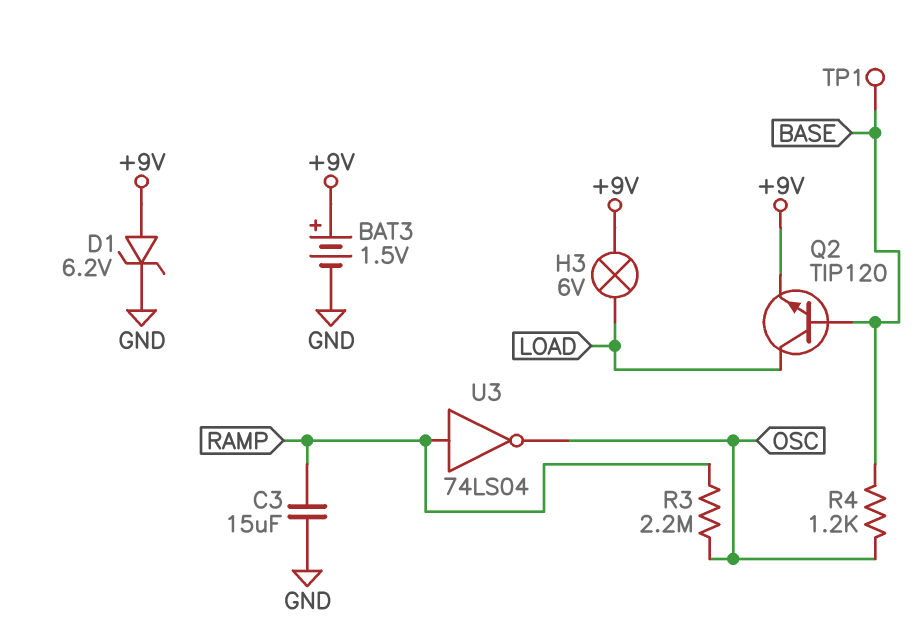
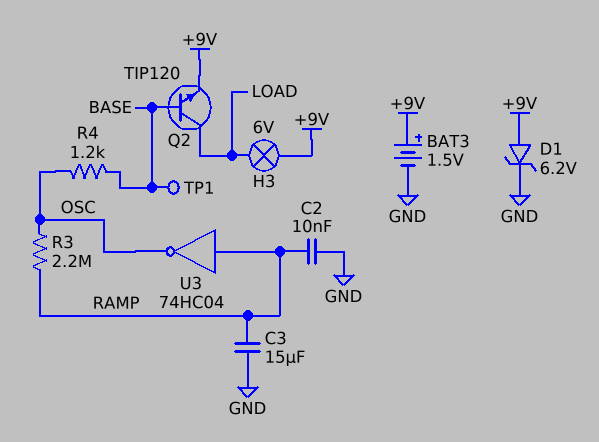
C2: none -> 10nF (GND, RAMP)
U3: NOT 74LS04 (in RAMP, out OSC) -> NOT 74HC04 (in RAMP, out OSC)

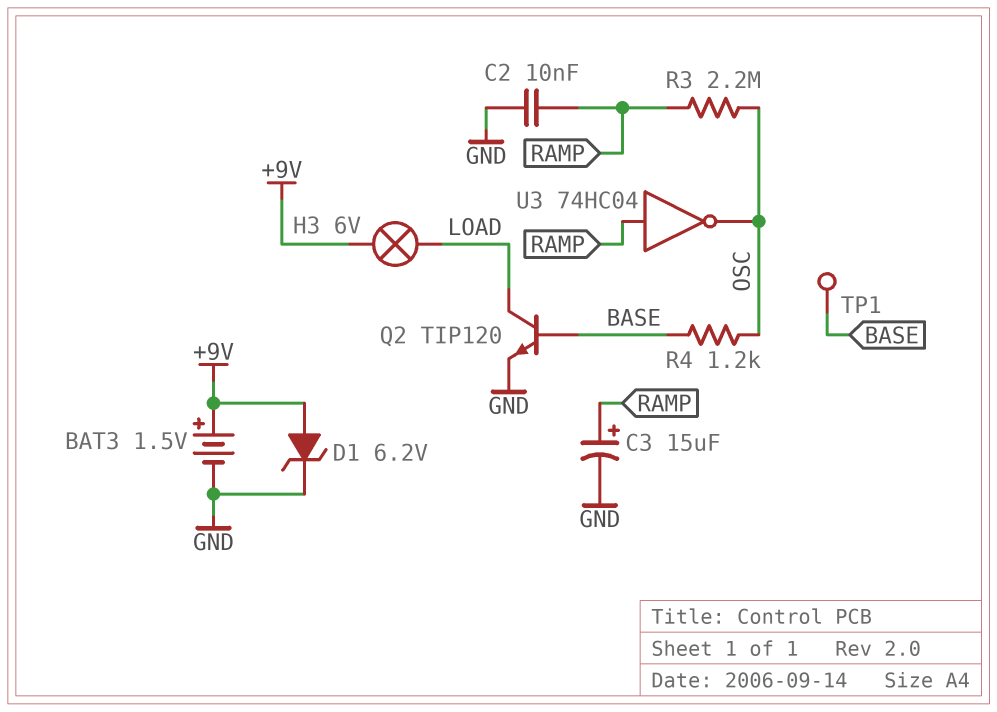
C3: 15uF (GND, RAMP) -> 15uF (plus RAMP, minus GND)
Q2: NPN TIP120 (B BASE, C LOAD, E +9V) -> NPN TIP120 (B BASE, C LOAD, E GND)

